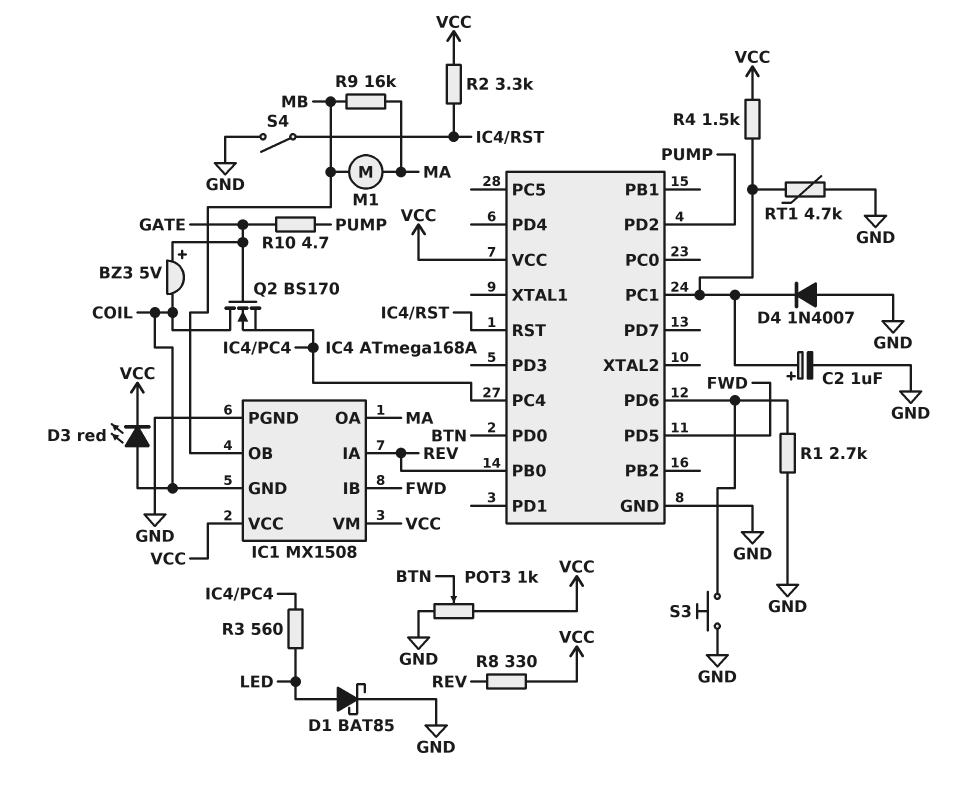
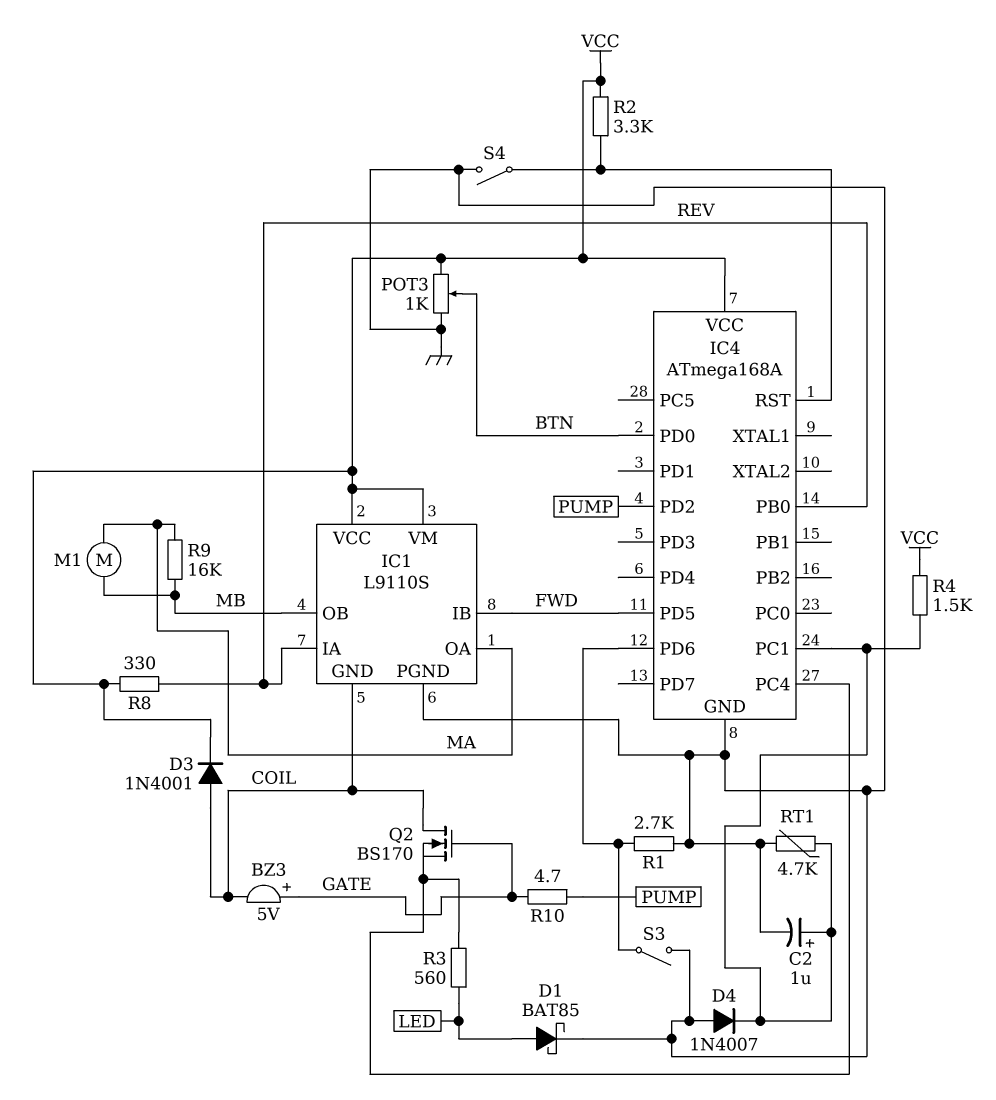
D3: LED red (A COIL, K VCC) -> diode 1N4001 (A COIL, K VCC)
IC1: MX1508 -> L9110S
S3: button (GND, IC4/PD6) -> switch (GND, IC4/PD6)

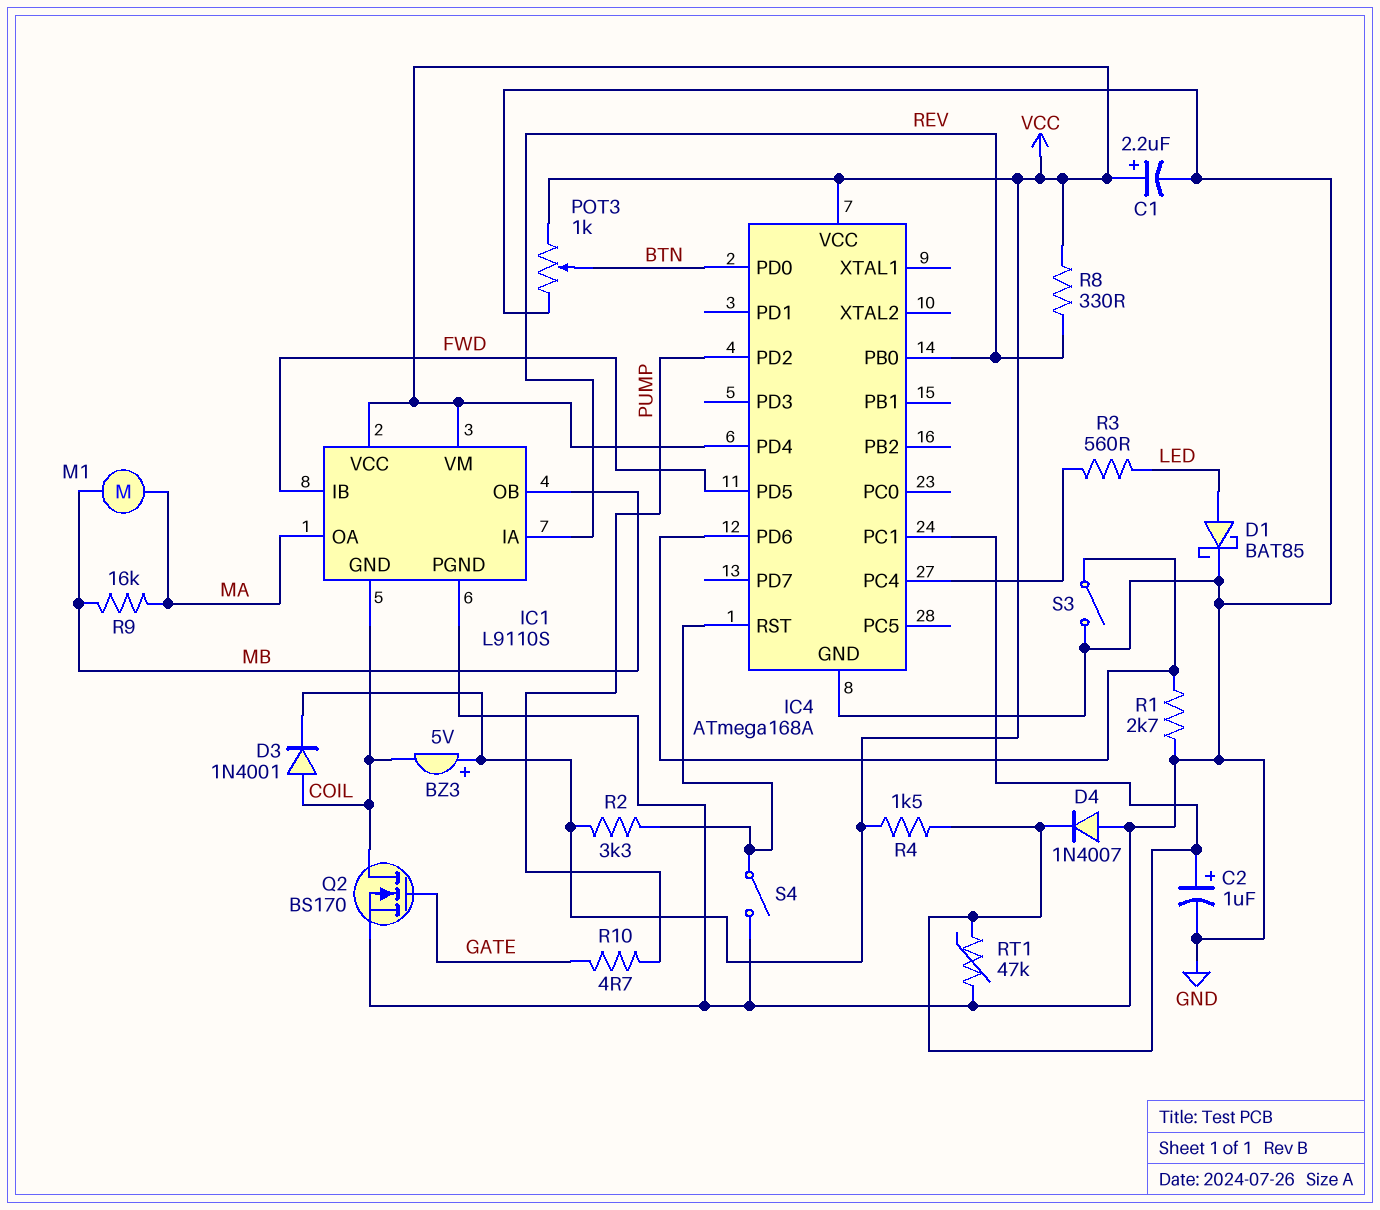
BZ3: buzzer 5V (plus GATE, minus COIL) -> buzzer 5V (plus VCC, minus COIL)
C1: none -> 2.2uF (plus VCC, minus GND)
IC4 pin PD4: none -> VCC
Q2: NMOS BS170 (G GATE, D COIL, S IC4/PC4) -> NMOS BS170 (G GATE, D COIL, S GND)
RT1: 4.7k (GND, IC4/PC1) -> 47k (GND, IC4/PC1)

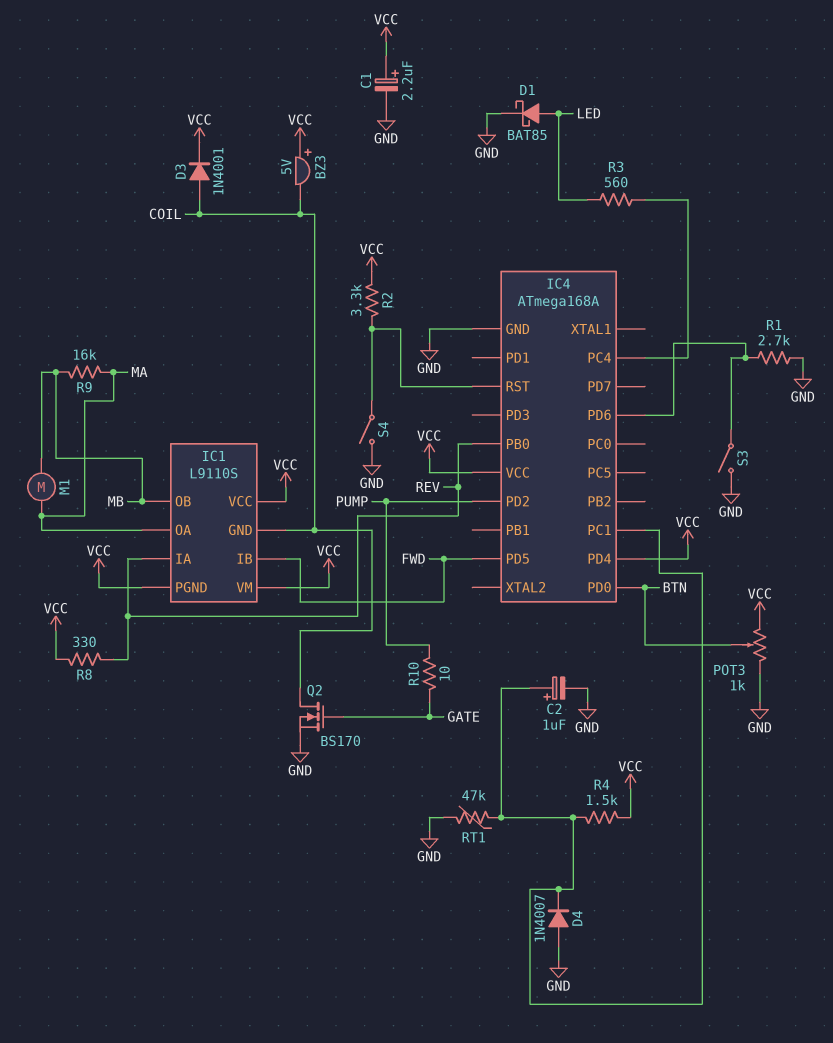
IC1 pin PGND: GND -> VCC
R10: 4.7 (GATE, PUMP) -> 10 (GATE, PUMP)

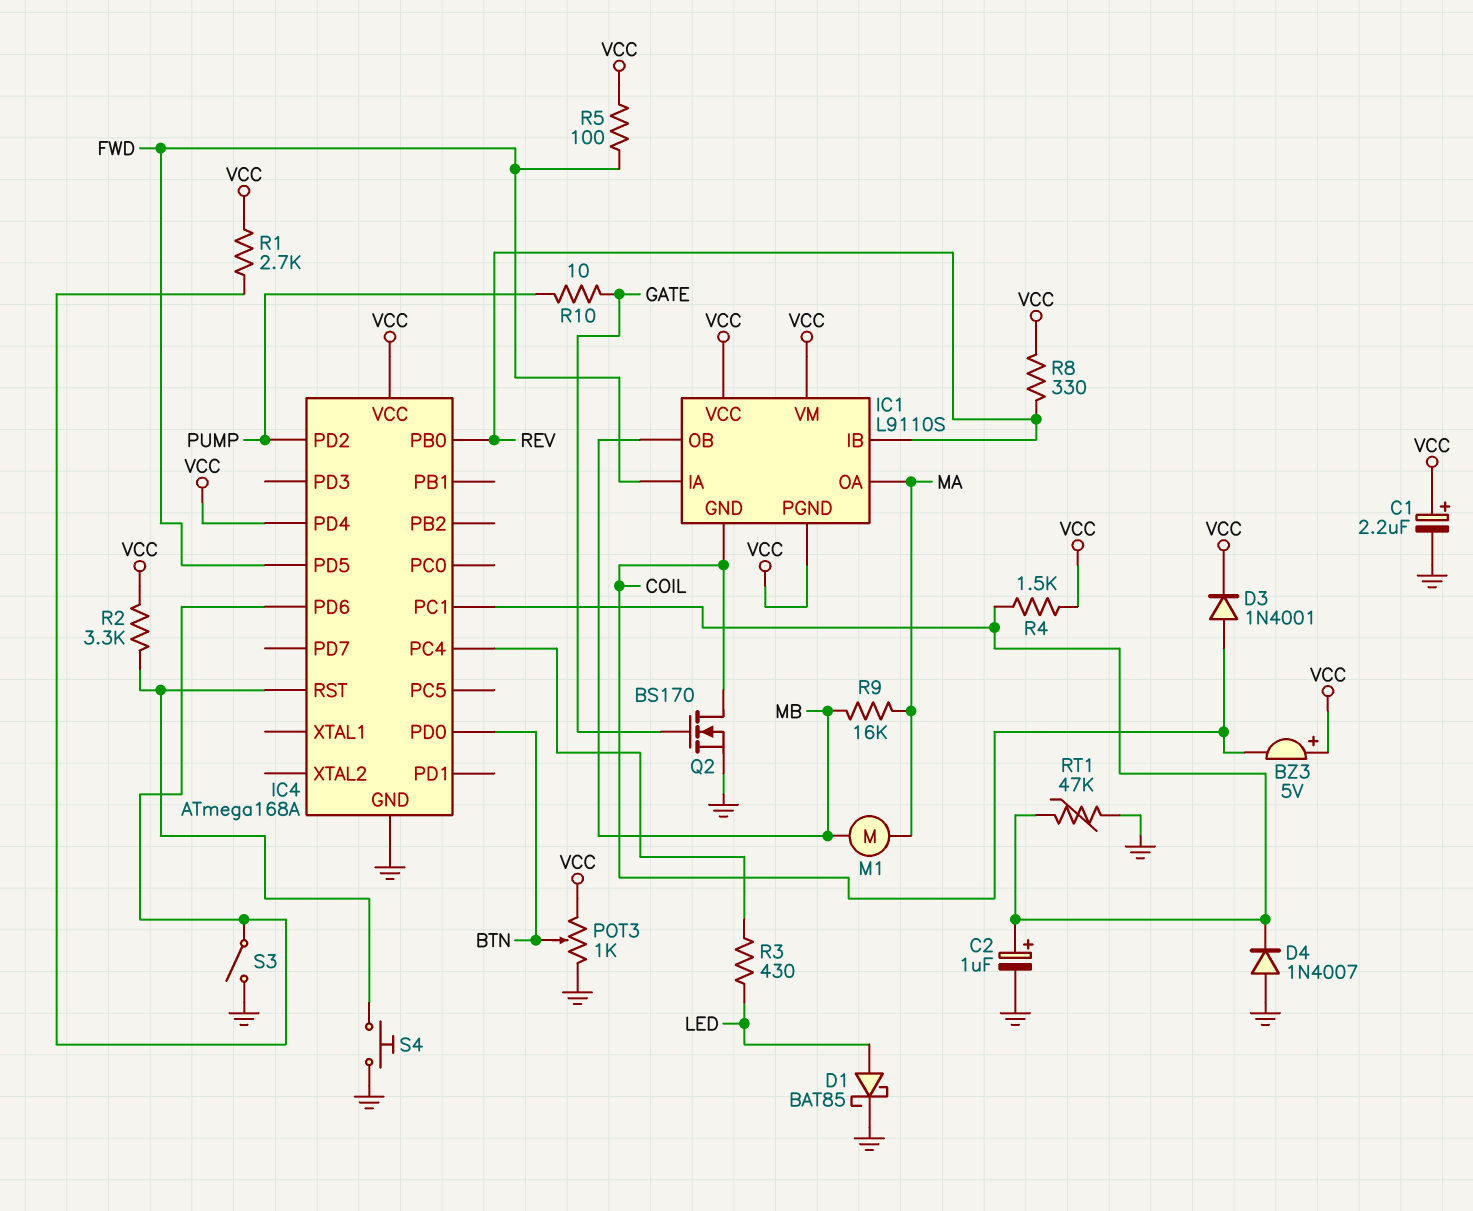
IC1 pin IA: REV -> FWD
IC1 pin IB: FWD -> REV
R1: 2.7k (GND, IC4/PD6) -> 2.7k (IC4/PD6, VCC)
R3: 560 (IC4/PC4, LED) -> 430 (IC4/PC4, LED)
R5: none -> 100 (FWD, VCC)
S4: switch (GND, IC4/RST) -> button (GND, IC4/RST)

